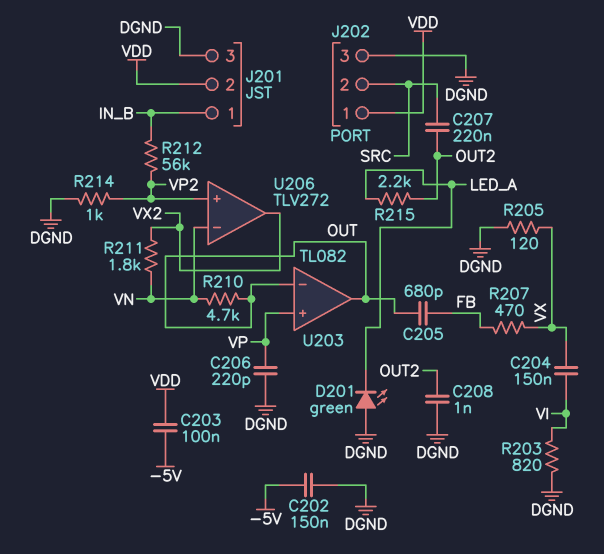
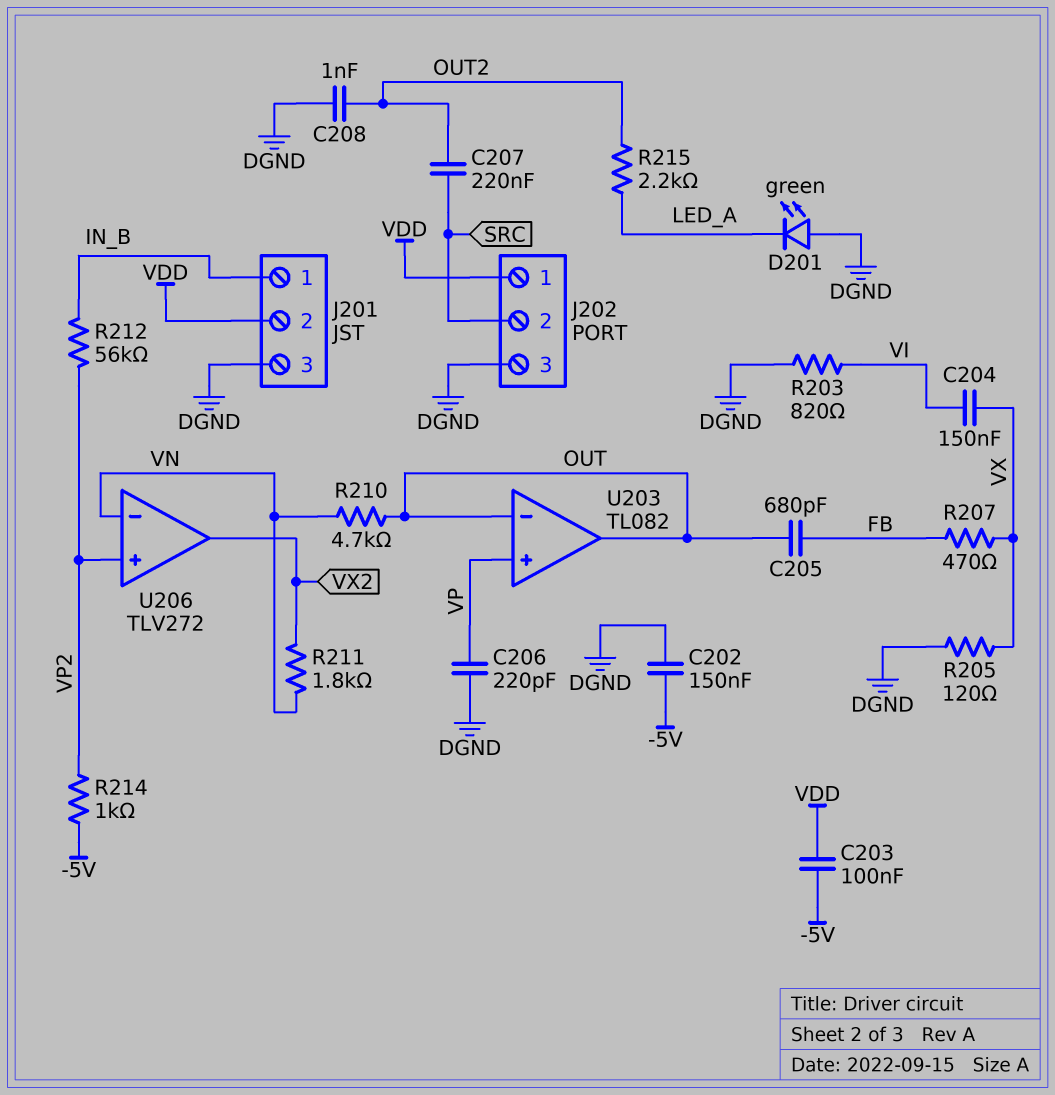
R214: 1k (DGND, VP2) -> 1k (-5V, VP2)

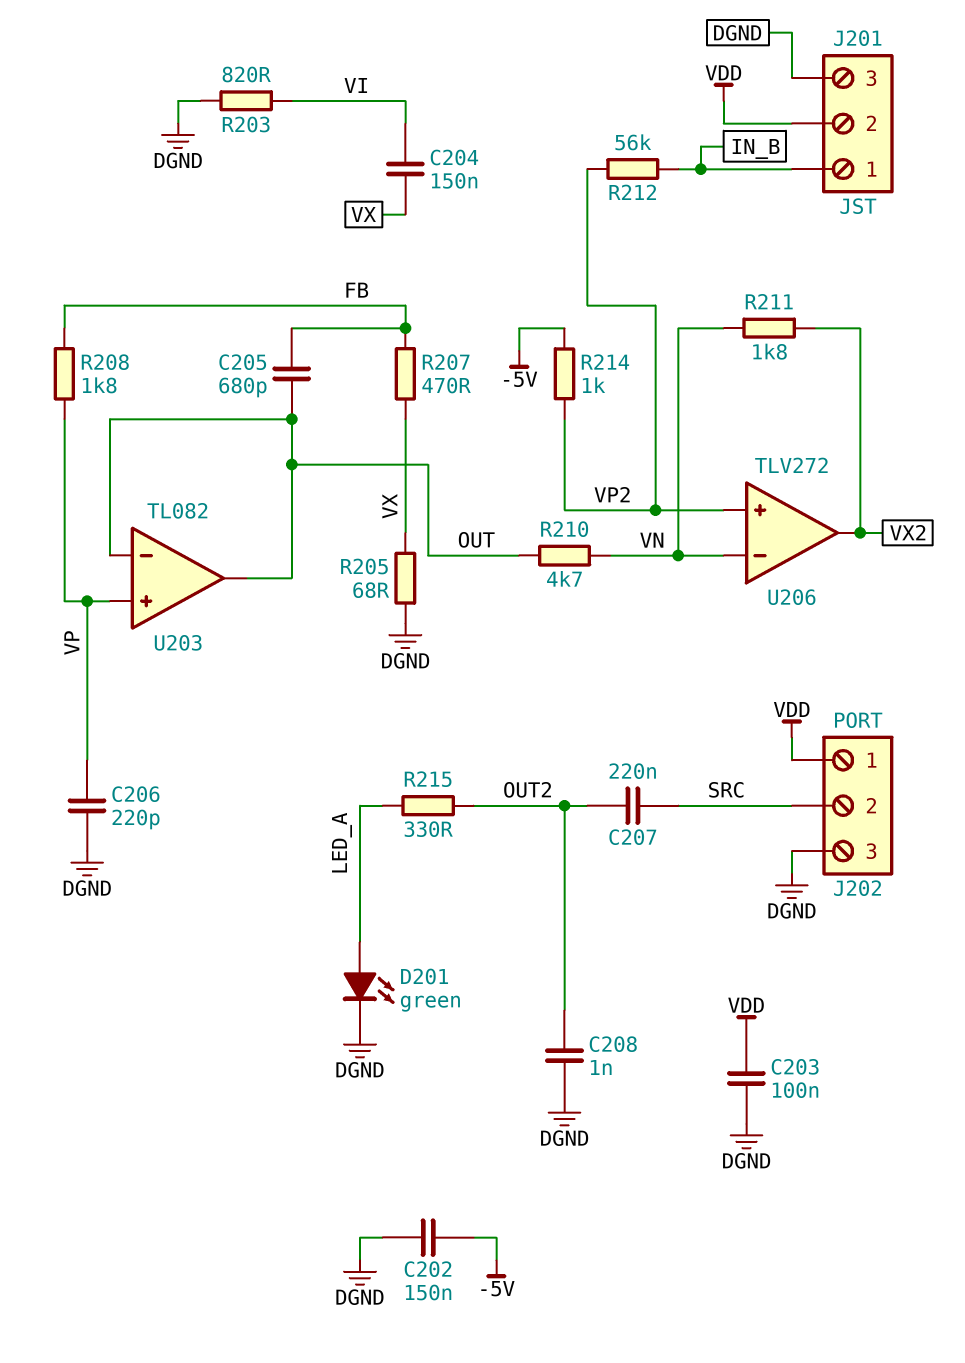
C203: 100nF (-5V, VDD) -> 100nF (DGND, VDD)
D201: LED green (A DGND, K LED_A) -> LED green (A LED_A, K DGND)
R205: 120 (DGND, VX) -> 68 (DGND, VX)
R208: none -> 1.8k (FB, VP)
R215: 2.2k (LED_A, OUT2) -> 330 (LED_A, OUT2)

